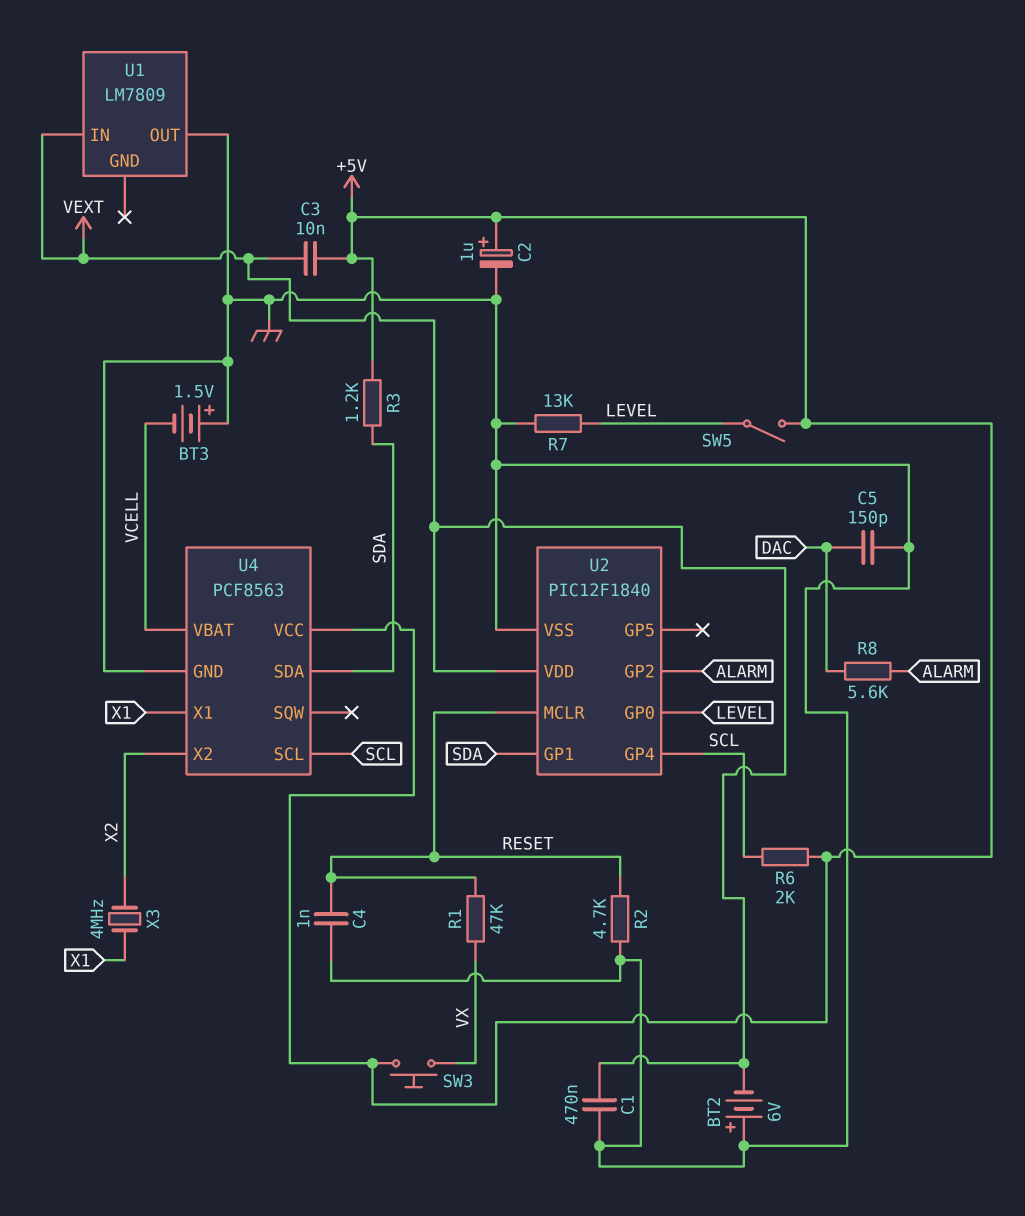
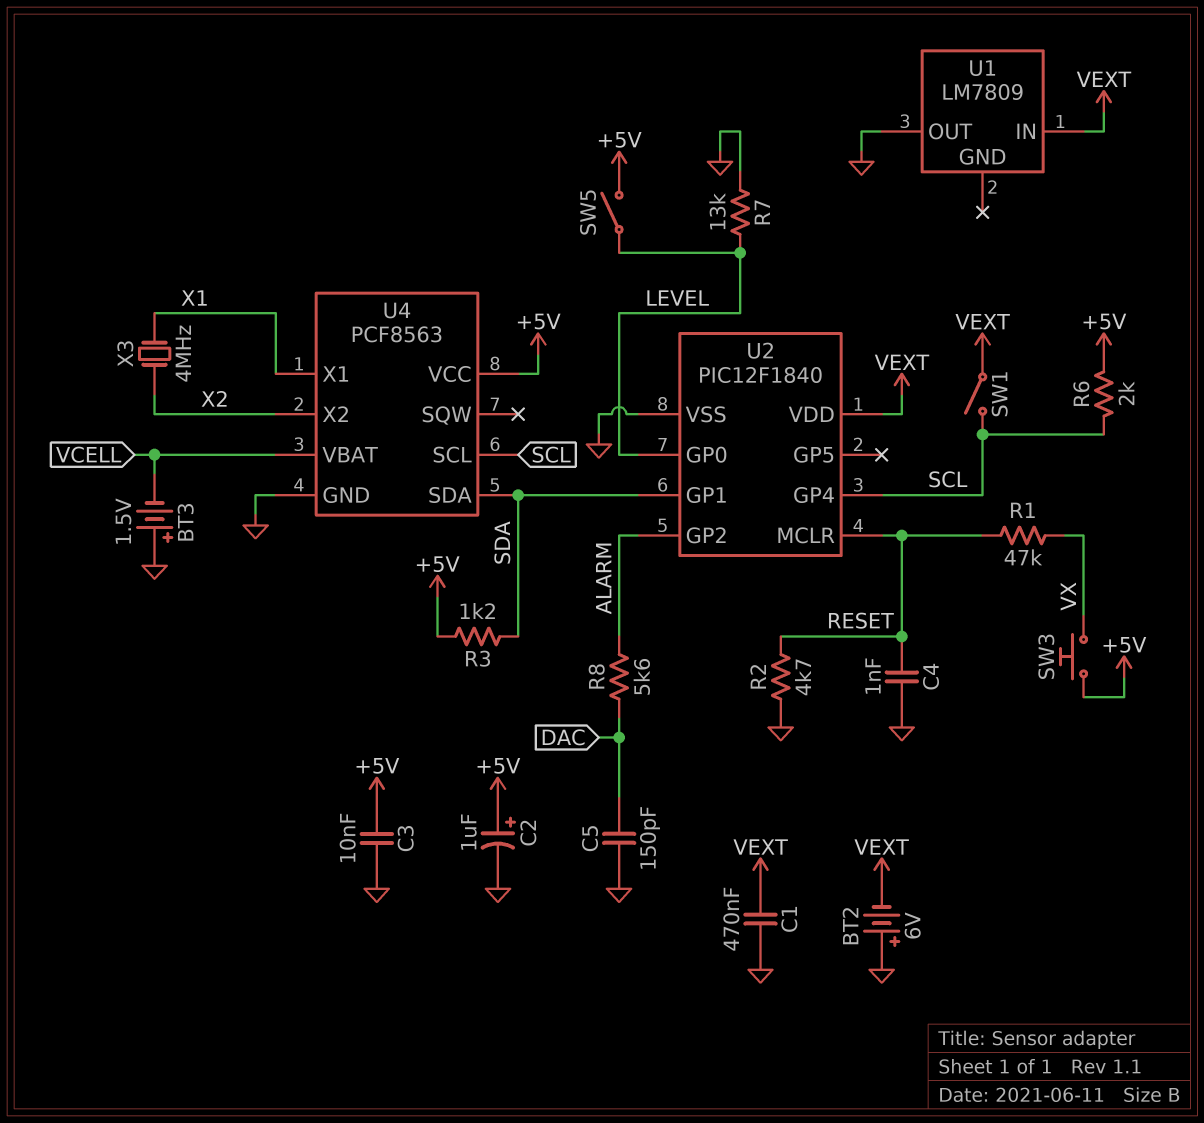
C3: 10nF (+5V, VEXT) -> 10nF (+5V, GND)
SW1: none -> switch (SCL, VEXT)

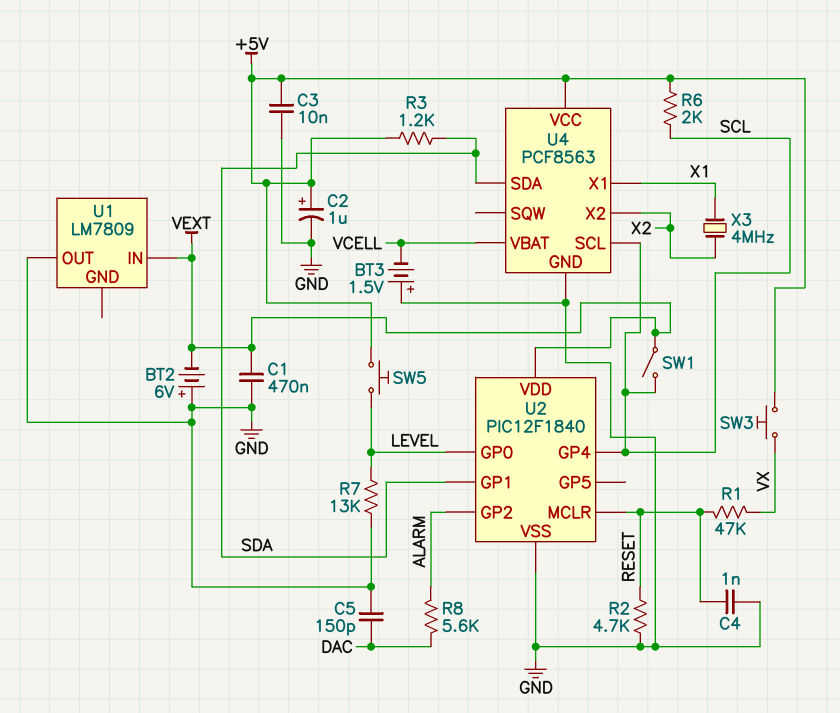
SW5: switch (+5V, LEVEL) -> button (+5V, LEVEL)

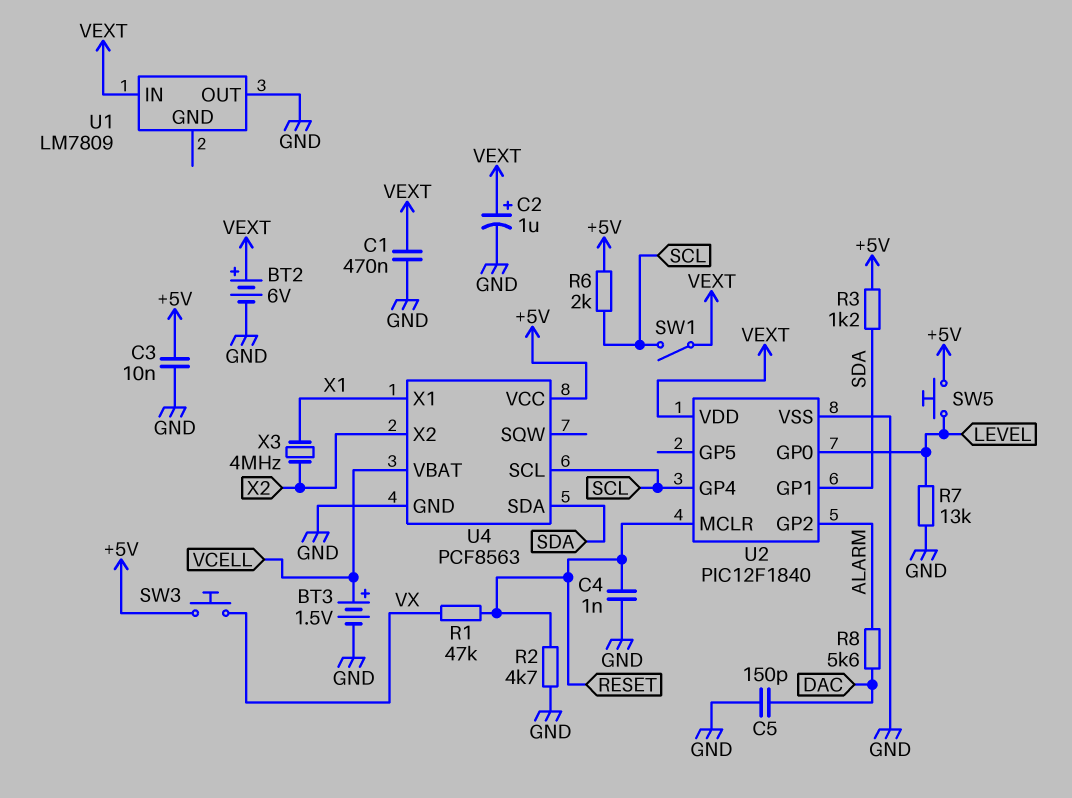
BT2: 6V (plus GND, minus VEXT) -> 6V (plus VEXT, minus GND)
BT3: 1.5V (plus GND, minus VCELL) -> 1.5V (plus VCELL, minus GND)
C2: 1uF (plus +5V, minus GND) -> 1uF (plus VEXT, minus GND)

